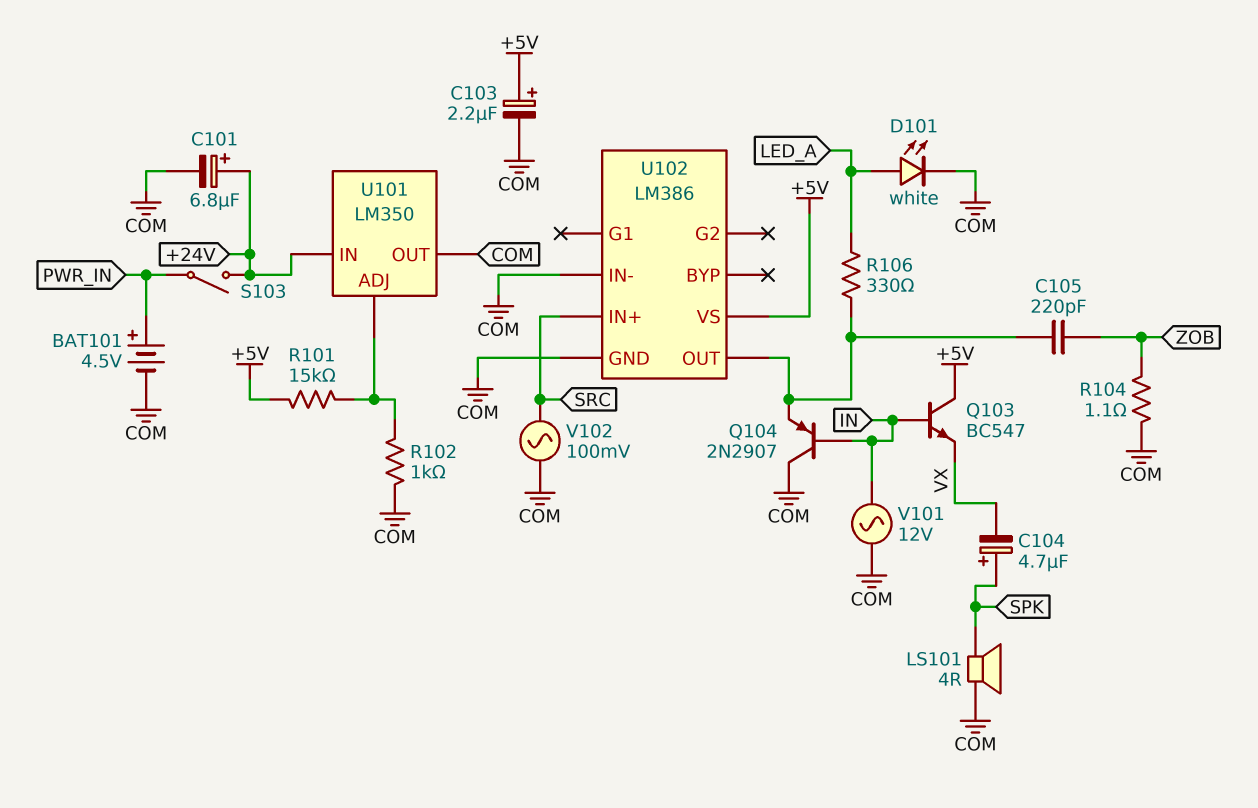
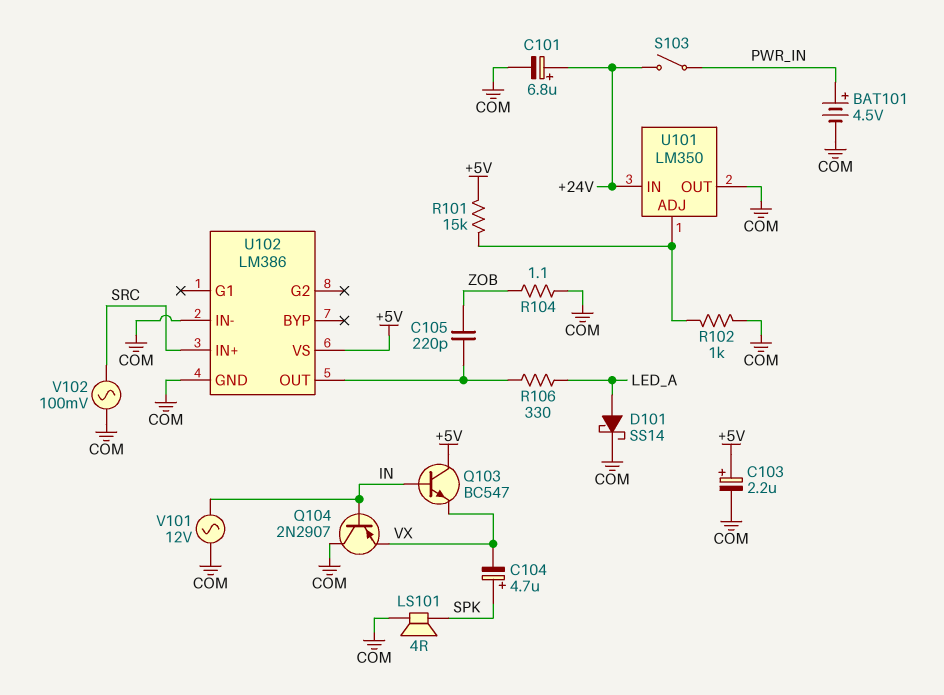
D101: LED white (A LED_A, K COM) -> schottky SS14 (A LED_A, K COM)
Q104: PNP 2N2907 (B IN, C COM, E U102/OUT) -> PNP 2N2907 (B IN, C COM, E VX)

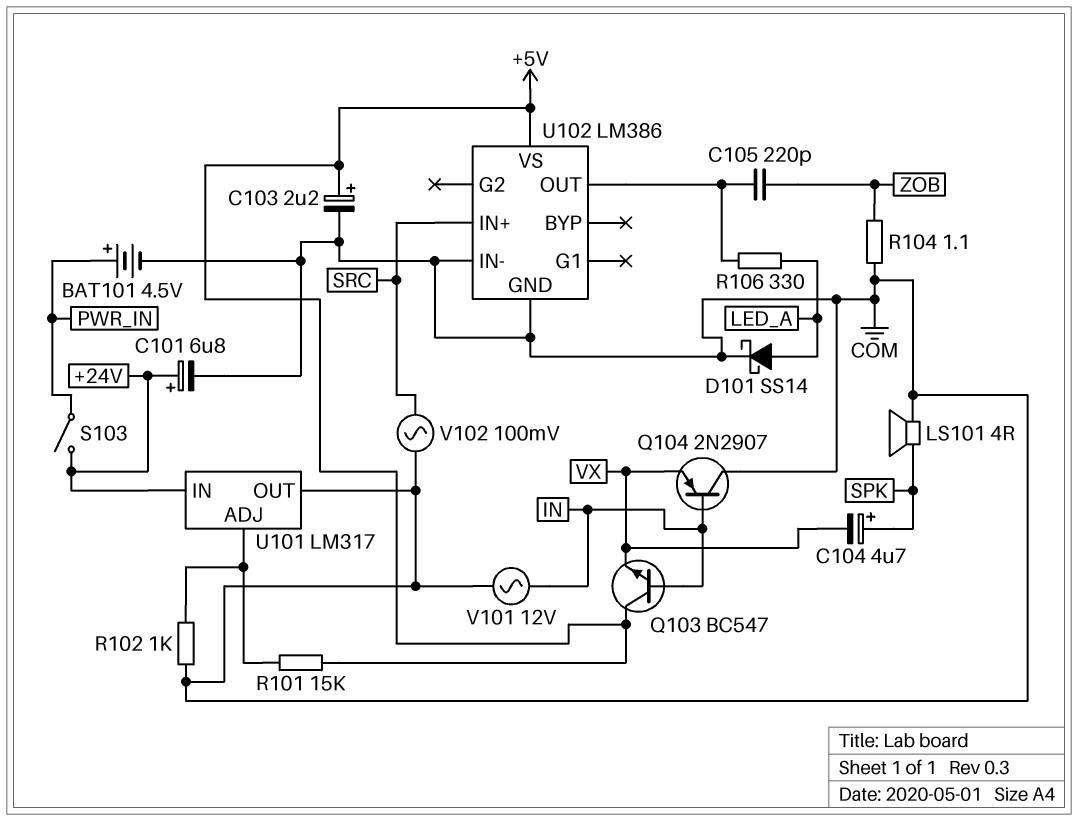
U101: LM350 -> LM317

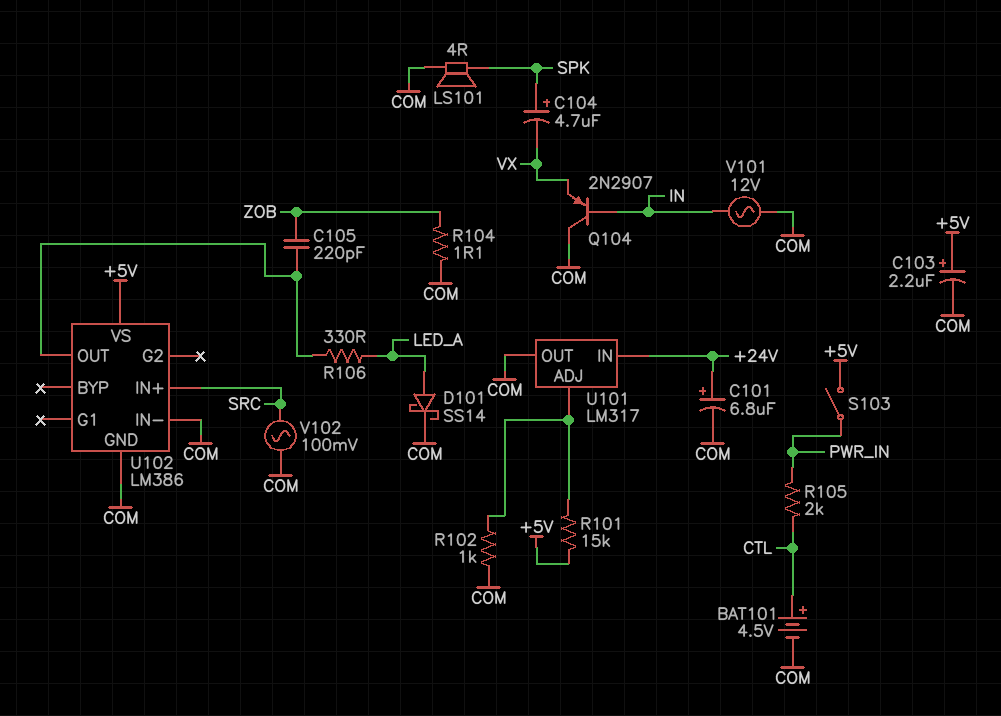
BAT101: 4.5V (plus PWR_IN, minus COM) -> 4.5V (plus CTL, minus COM)
Q103: NPN BC547 (B IN, C +5V, E VX) -> none
R105: none -> 2k (CTL, PWR_IN)
S103: switch (+24V, PWR_IN) -> switch (+5V, PWR_IN)

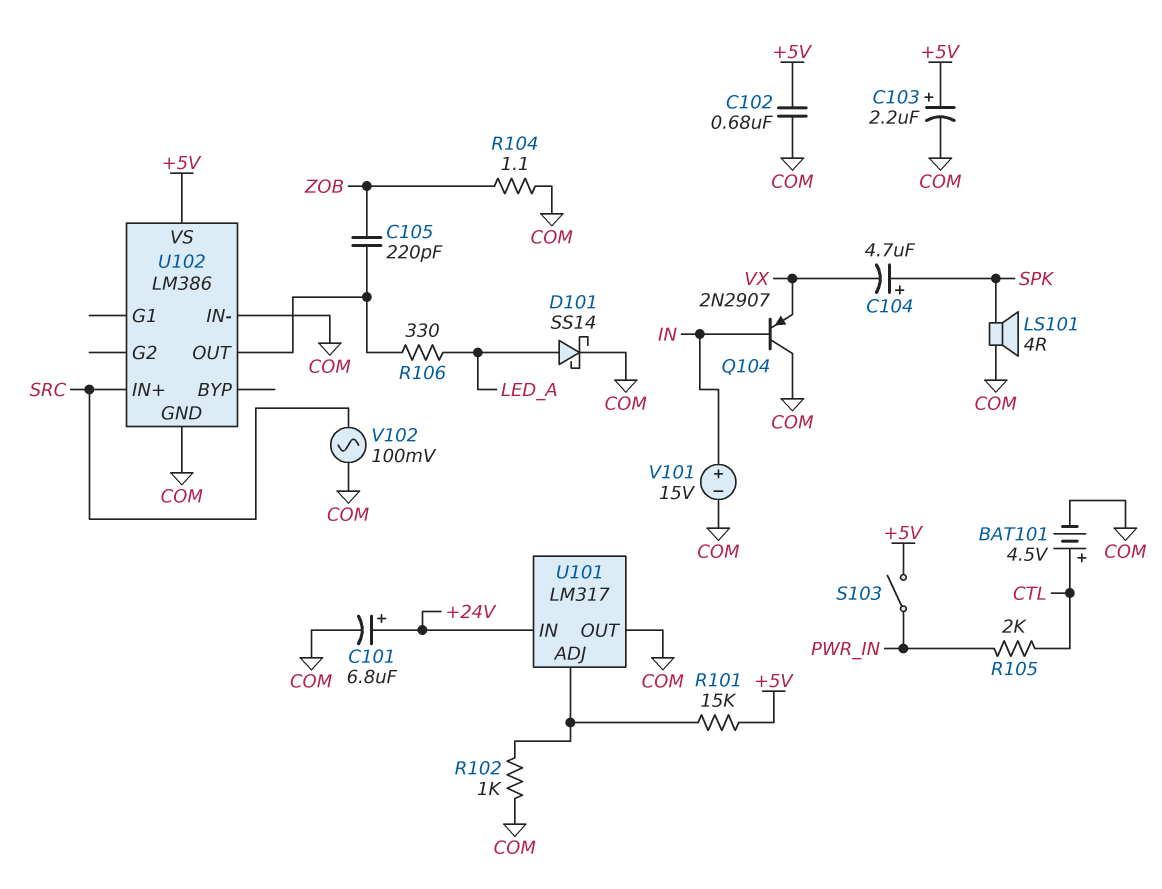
C102: none -> 680nF (+5V, COM)
V101: AC 12V (COM, IN) -> 15V (plus IN, minus COM)

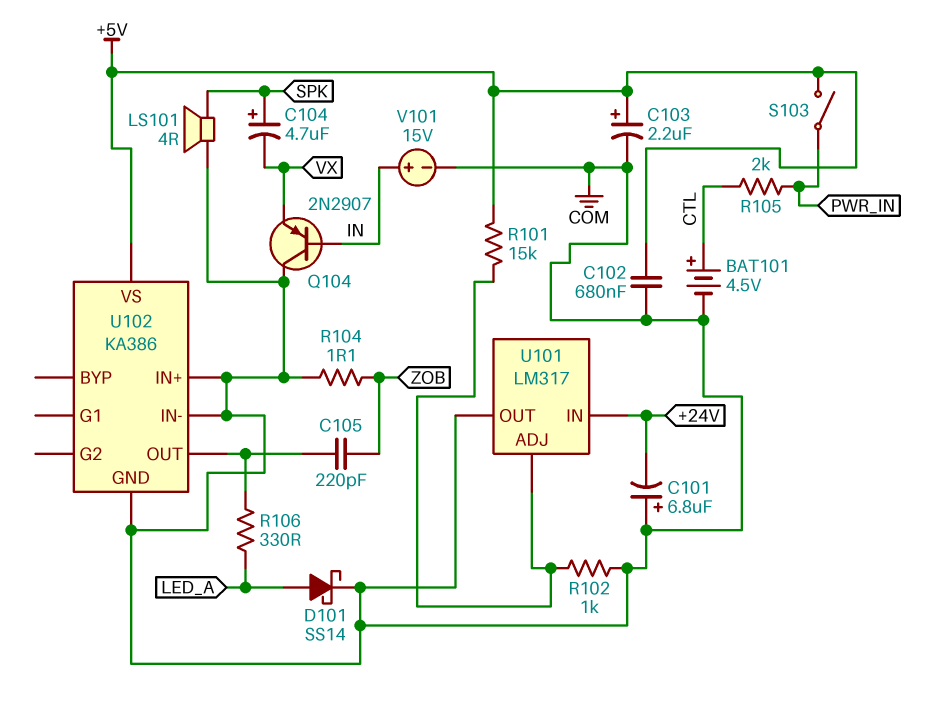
C101: 6.8uF (plus +24V, minus COM) -> 6.8uF (plus COM, minus +24V)
U102: LM386 -> KA386
U102 pin IN+: SRC -> COM
V102: AC 100mV (COM, SRC) -> none

